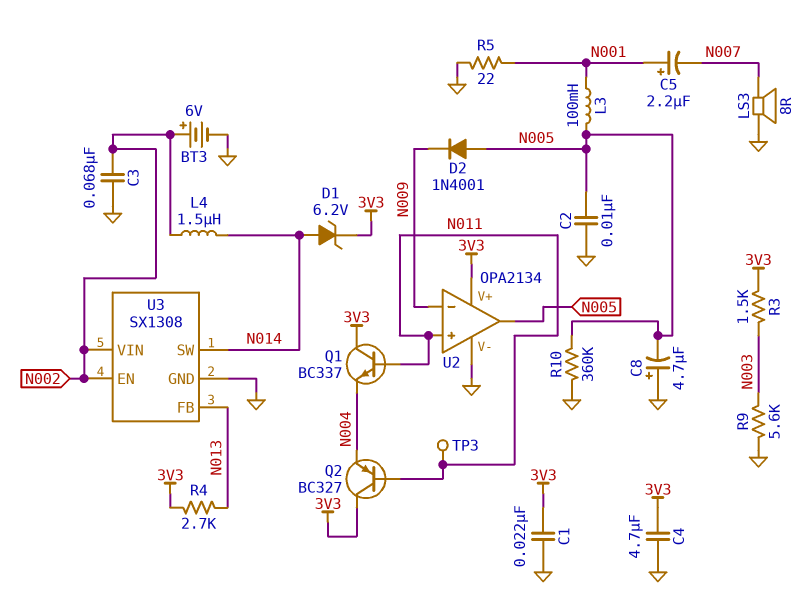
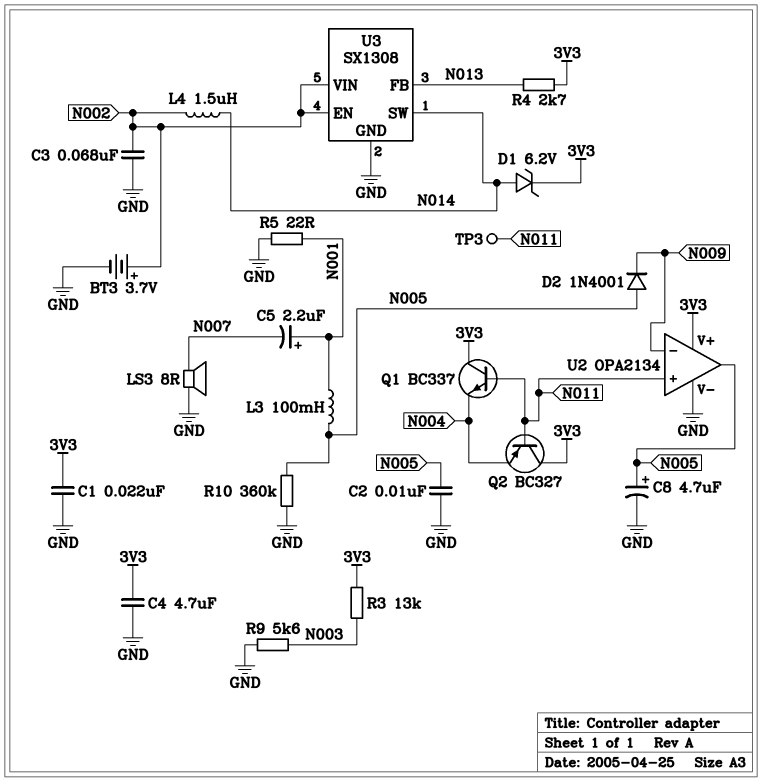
BT3: 6V (plus N002, minus GND) -> 3.7V (plus N002, minus GND)
C8: 4.7uF (plus GND, minus N005) -> 4.7uF (plus N005, minus GND)
R3: 1.5k (3V3, N003) -> 13k (3V3, N003)

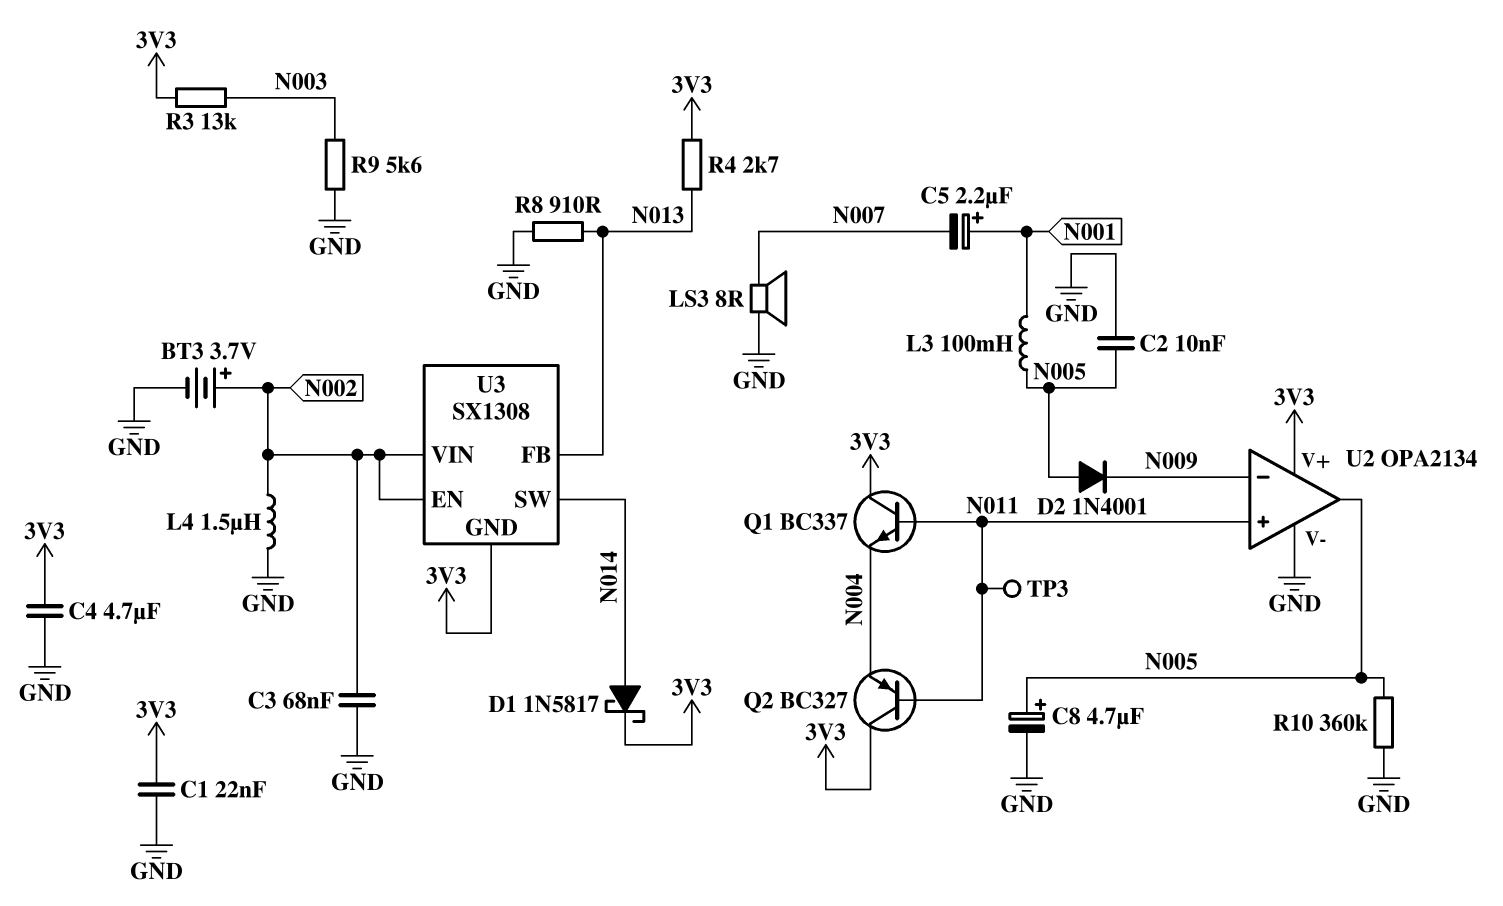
D1: zener 6.2V (A N014, K 3V3) -> schottky 1N5817 (A N014, K 3V3)
L4: 1.5uH (N002, N014) -> 1.5uH (GND, N002)
R5: 22 (GND, N001) -> none
R8: none -> 910 (GND, N013)
U3 pin GND: GND -> 3V3

